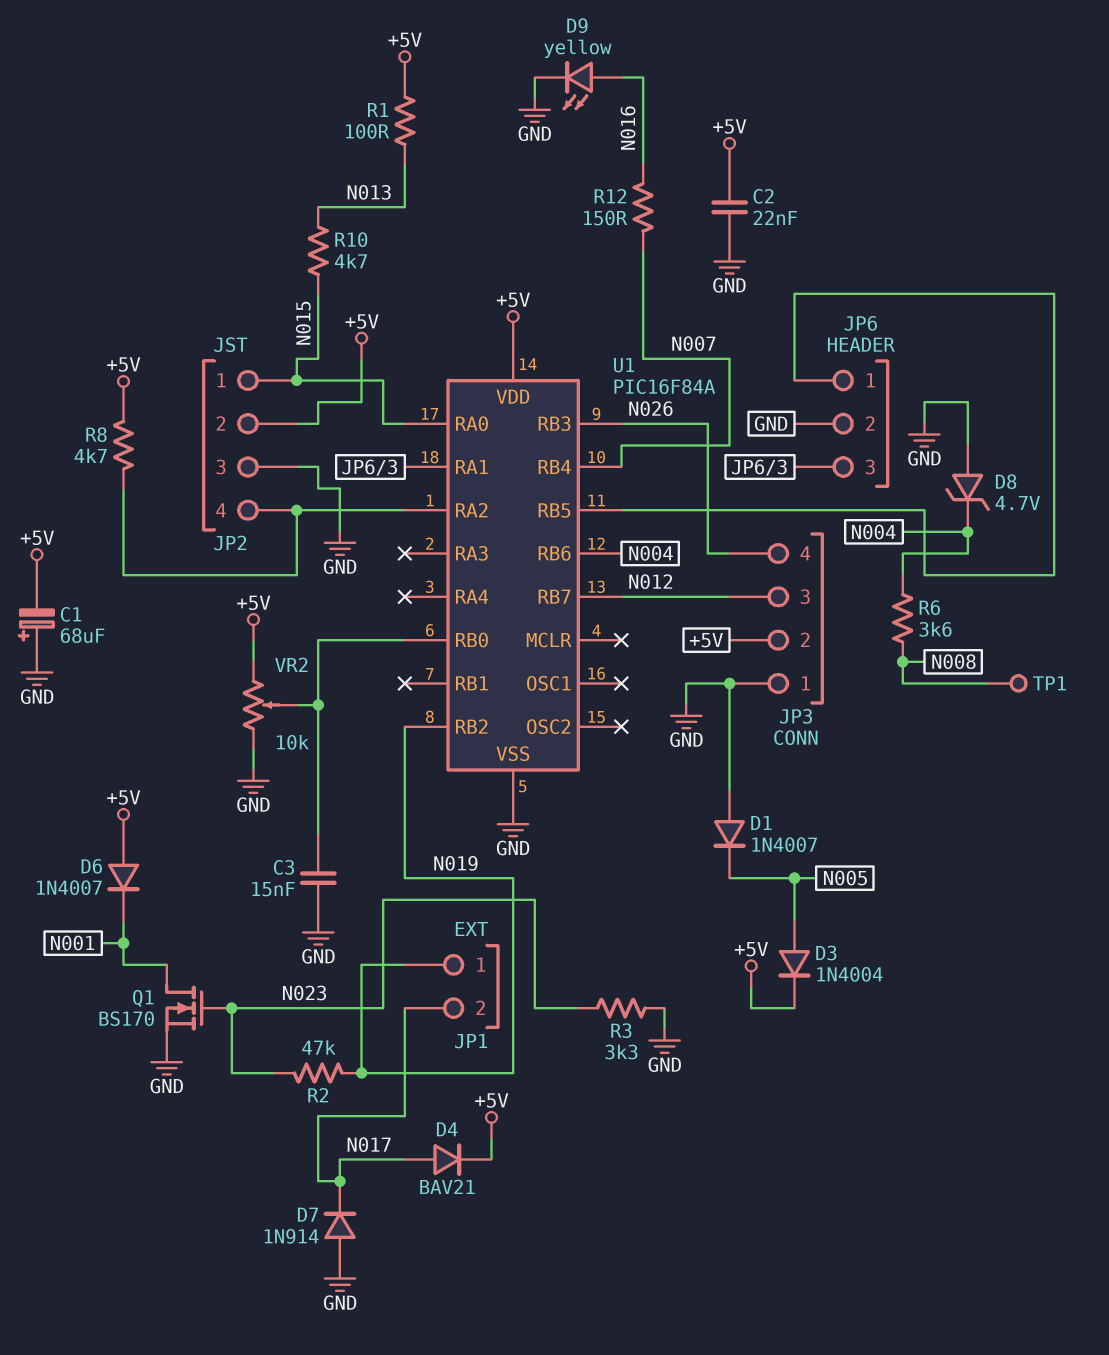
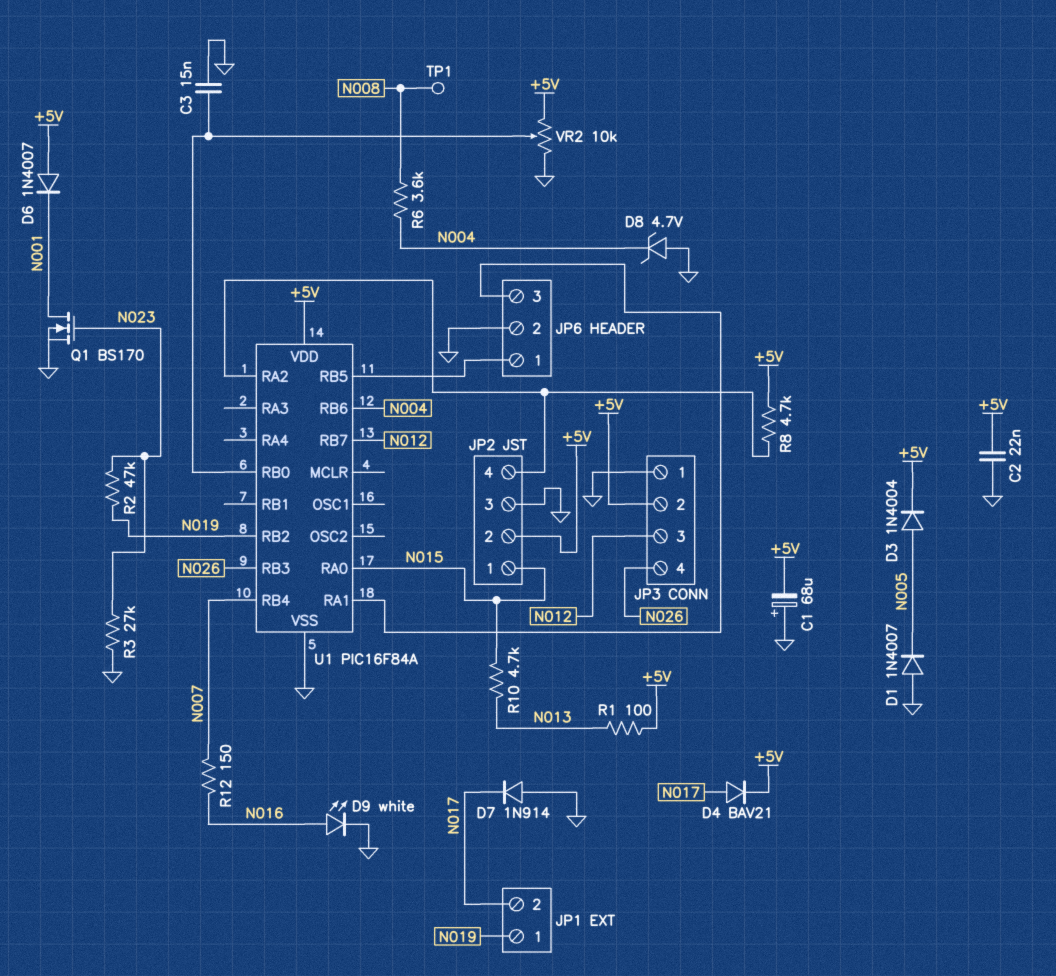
D9: LED yellow (A N016, K GND) -> LED white (A N016, K GND)
R3: 3.3k (GND, N023) -> 27k (GND, N023)

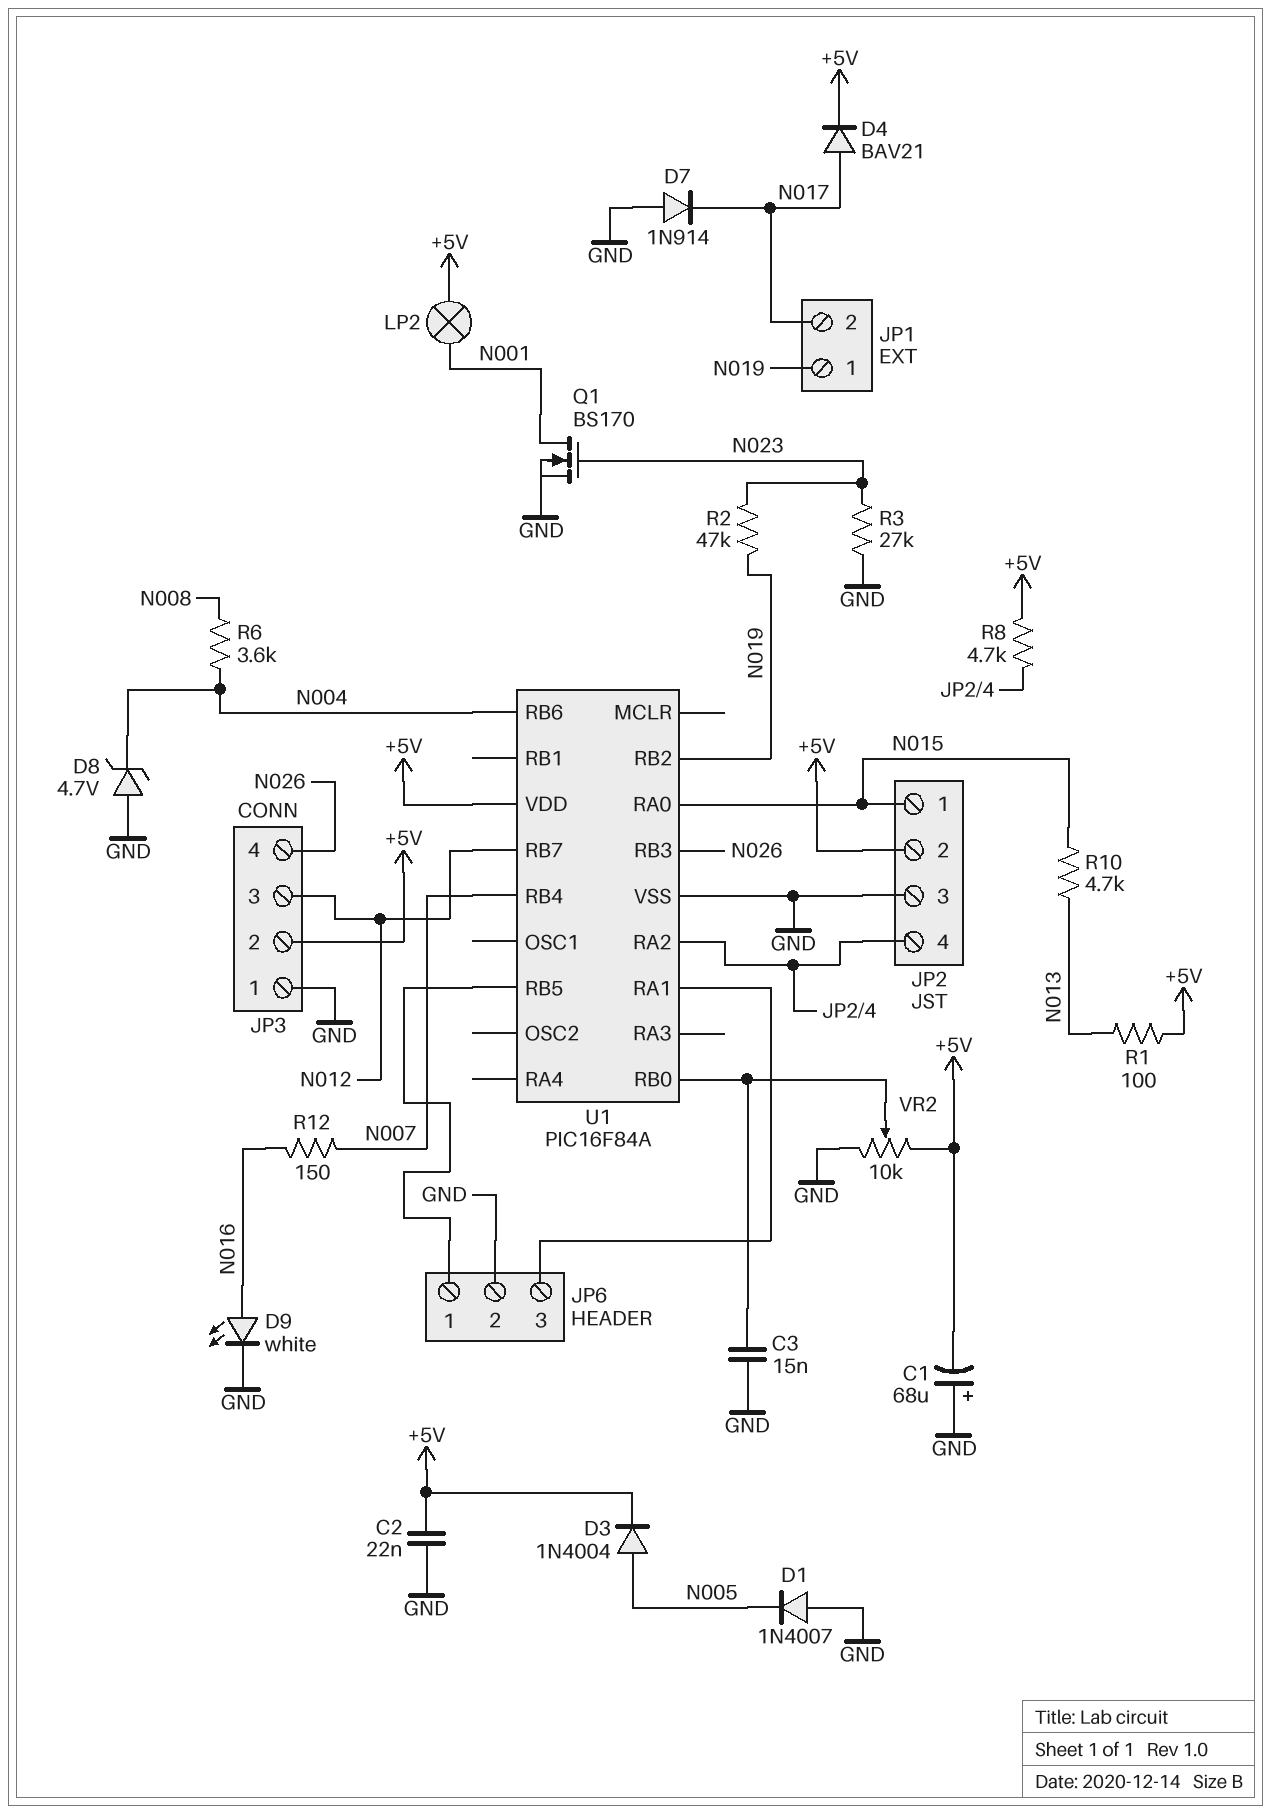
D6: diode 1N4007 (A +5V, K N001) -> none
LP2: none -> lamp (+5V, N001)
TP1: test point (N008) -> none

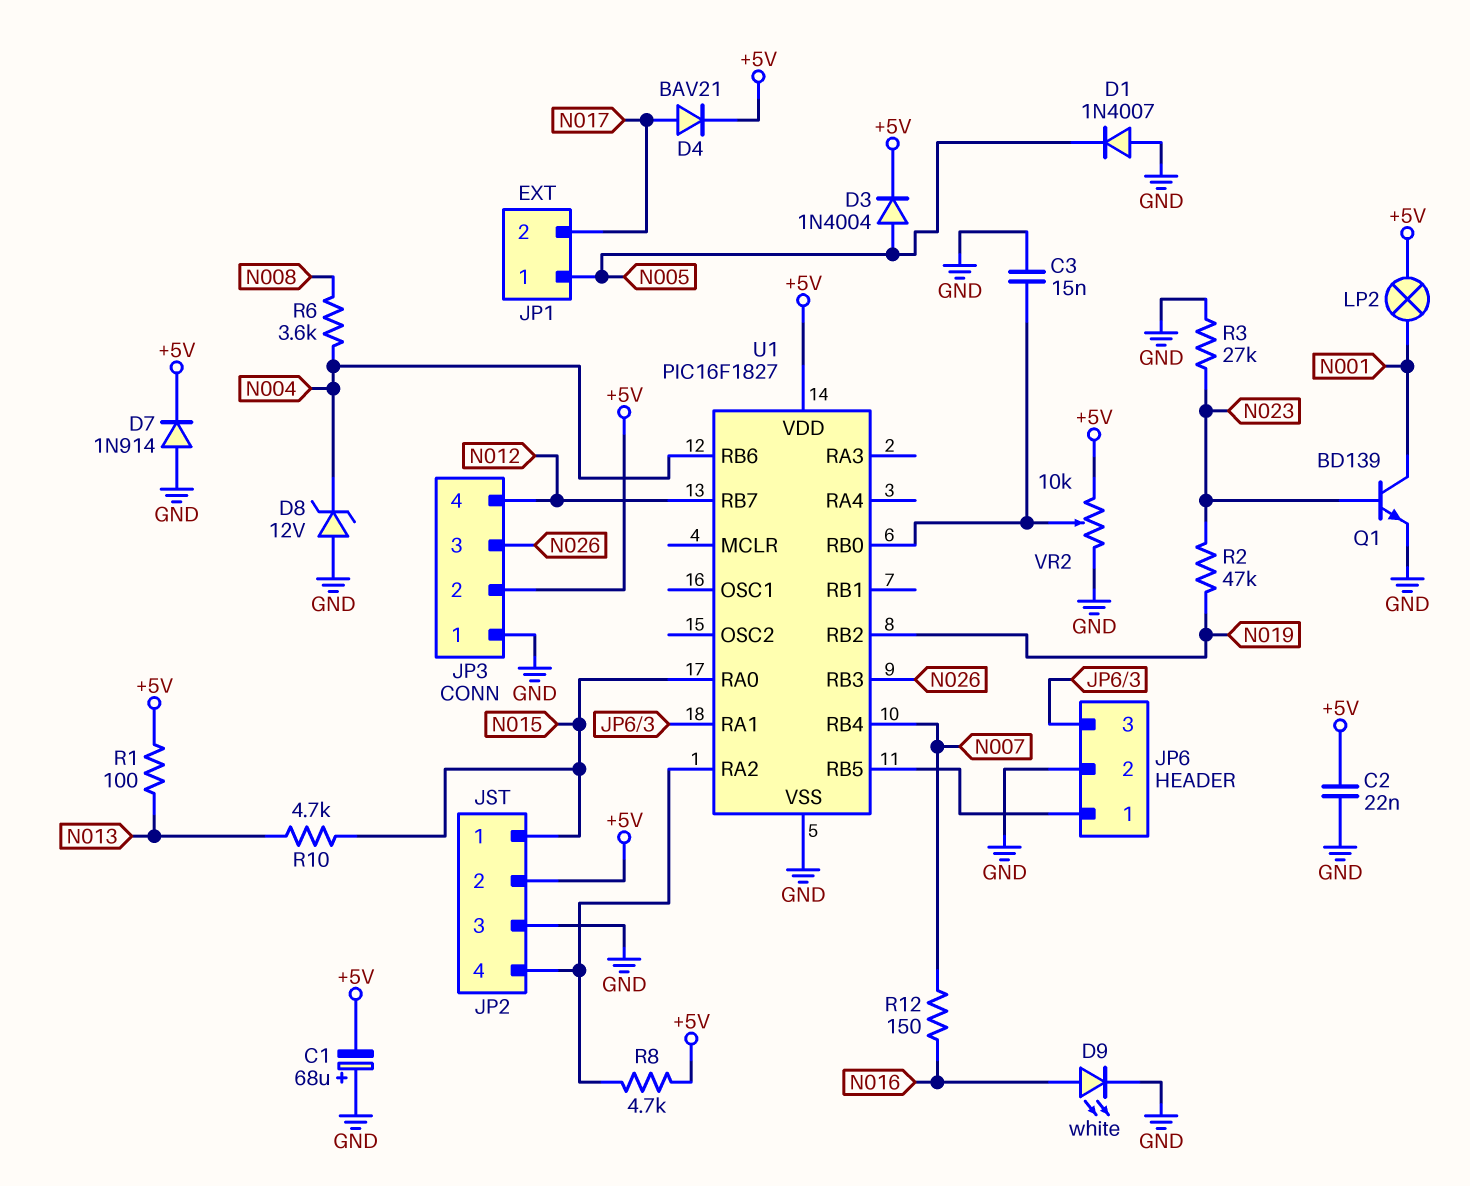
D7: diode 1N914 (A GND, K N017) -> diode 1N914 (A GND, K +5V)
D8: zener 4.7V (A GND, K N004) -> zener 12V (A GND, K N004)
JP1 pin 1: N019 -> N005
JP3 pin 3: N012 -> N026
JP3 pin 4: N026 -> N012
Q1: NMOS BS170 (G N023, D N001, S GND) -> NPN BD139 (B N023, C N001, E GND)
U1: PIC16F84A -> PIC16F1827

